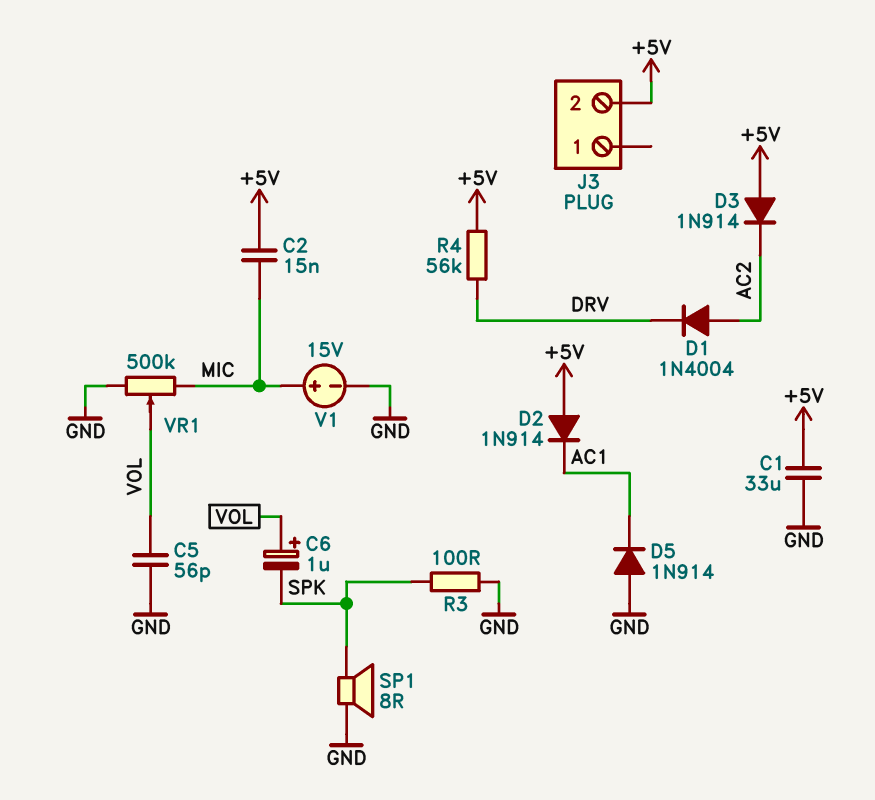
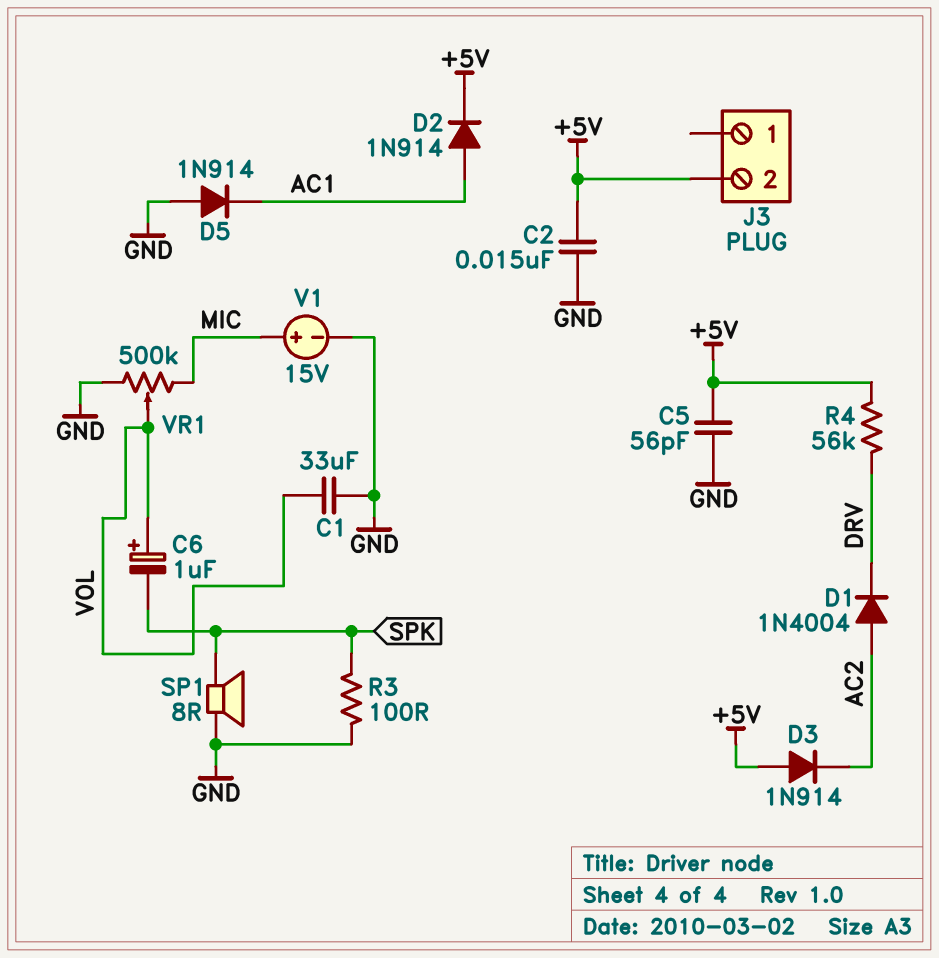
C1: 33uF (+5V, GND) -> 33uF (GND, VOL)
C2: 15nF (+5V, MIC) -> 15nF (+5V, GND)
C5: 56pF (GND, VOL) -> 56pF (+5V, GND)
D2: diode 1N914 (A +5V, K AC1) -> diode 1N914 (A AC1, K +5V)

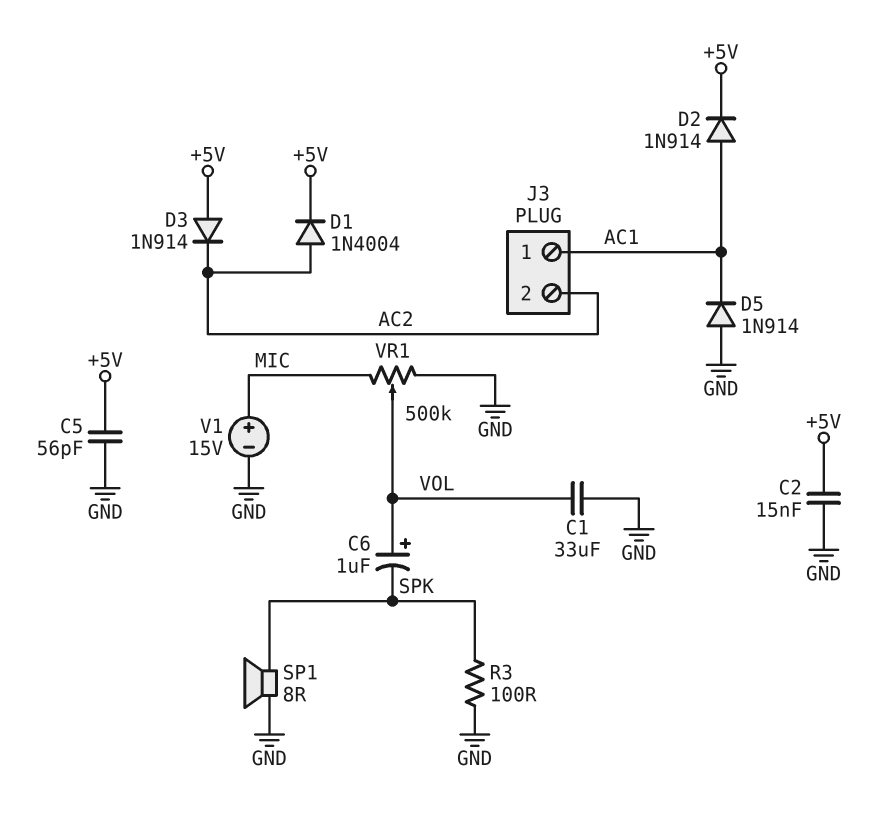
D1: diode 1N4004 (A AC2, K DRV) -> diode 1N4004 (A AC2, K +5V)
J3 pin 1: none -> AC1
J3 pin 2: +5V -> AC2
R4: 56k (+5V, DRV) -> none

